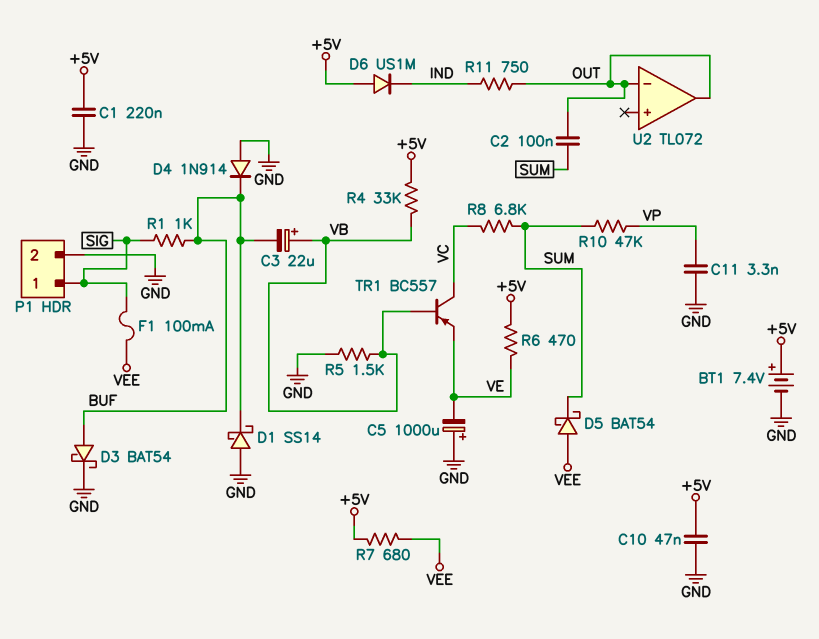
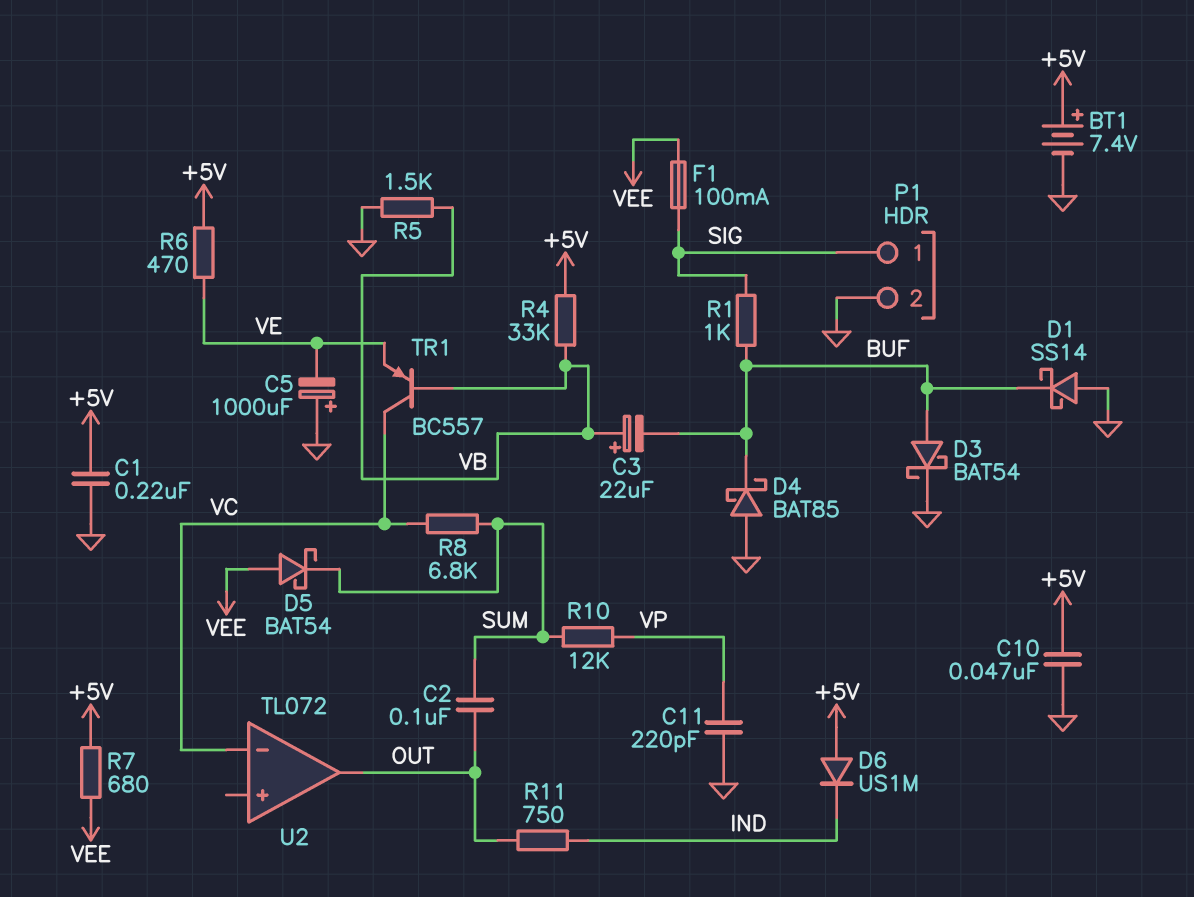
C11: 3.3nF (GND, VP) -> 220pF (GND, VP)
D4: diode 1N914 (A GND, K BUF) -> schottky BAT85 (A GND, K BUF)
R10: 47k (SUM, VP) -> 12k (SUM, VP)
U2 pin in-: OUT -> VC

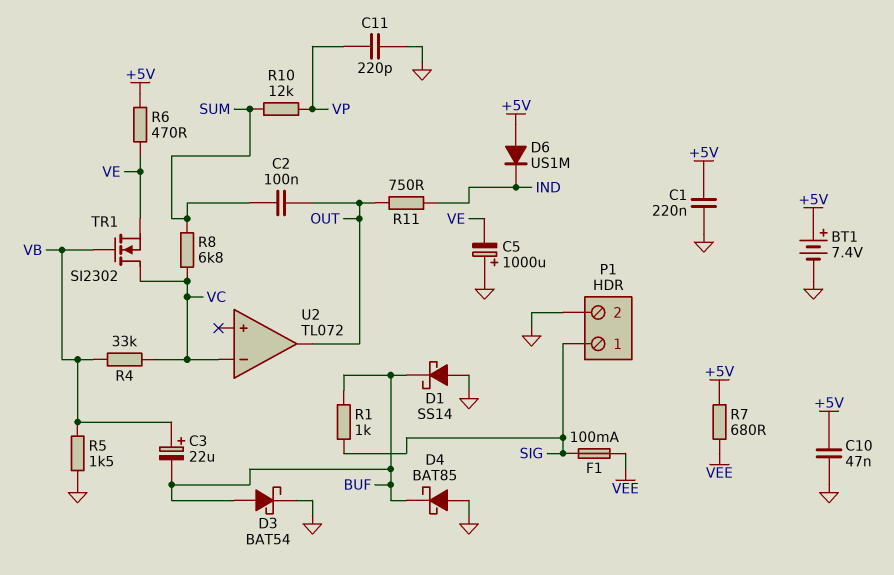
D5: schottky BAT54 (A VEE, K SUM) -> none
R4: 33k (+5V, VB) -> 33k (VB, VC)
TR1: PNP BC557 (B VB, C VC, E VE) -> NMOS SI2302 (G VB, D VC, S VE)

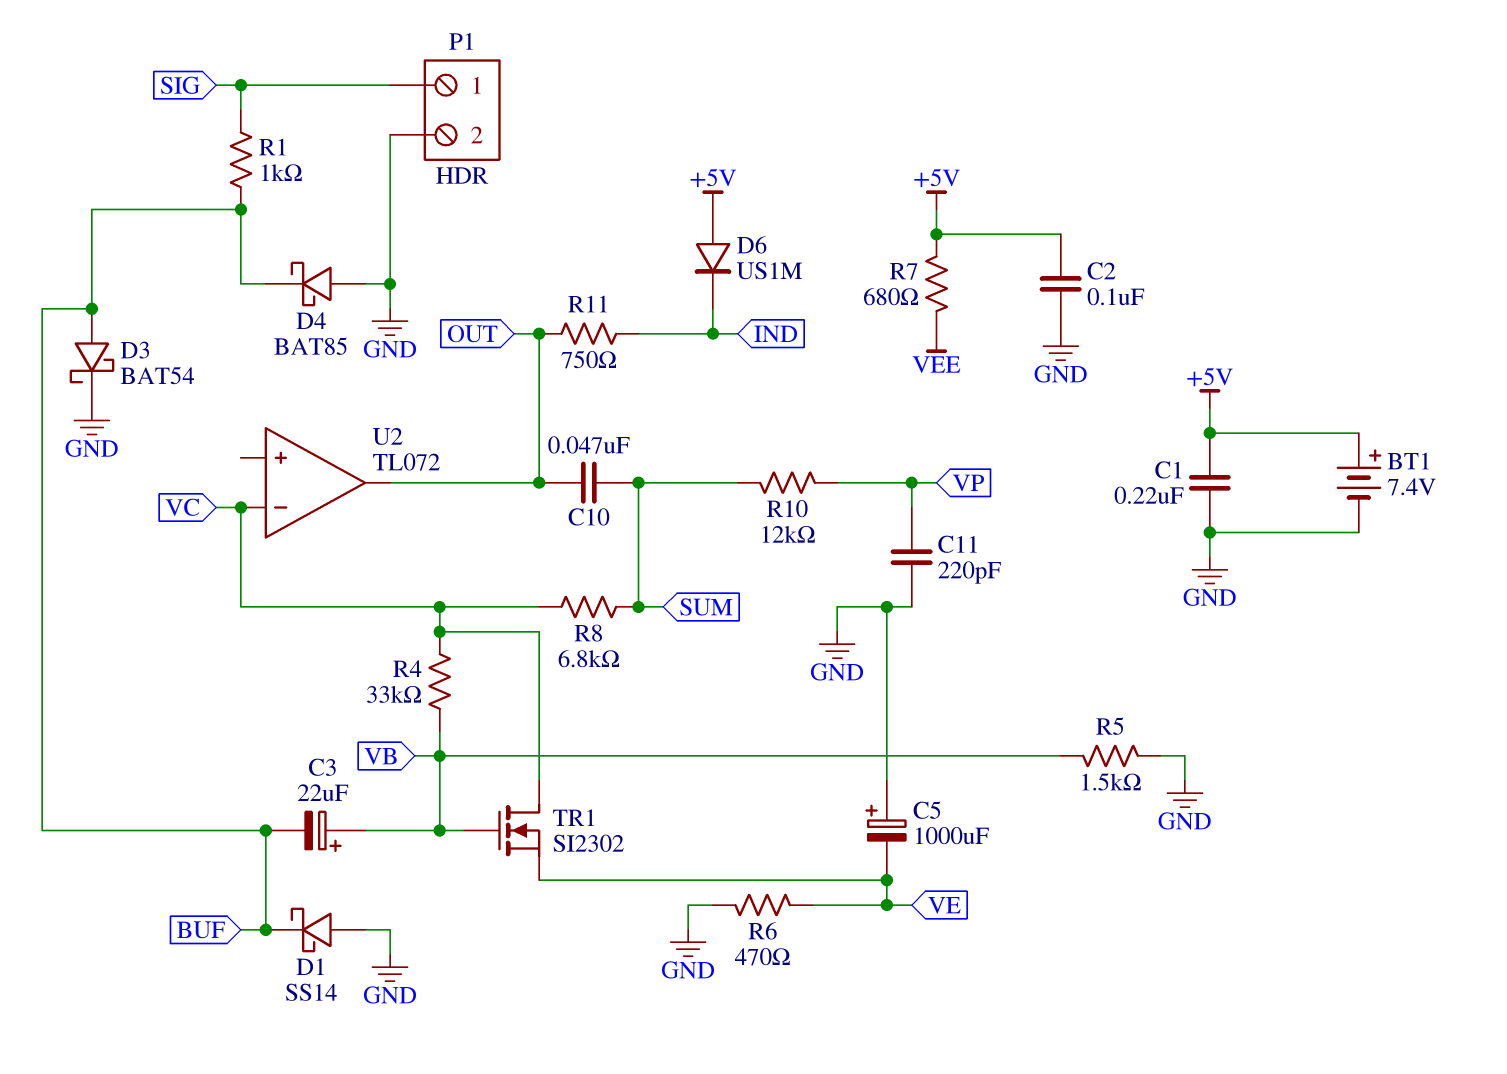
C2: 100nF (OUT, SUM) -> 100nF (+5V, GND)
C10: 47nF (+5V, GND) -> 47nF (OUT, SUM)
F1: 100mA (SIG, VEE) -> none
R6: 470 (+5V, VE) -> 470 (GND, VE)

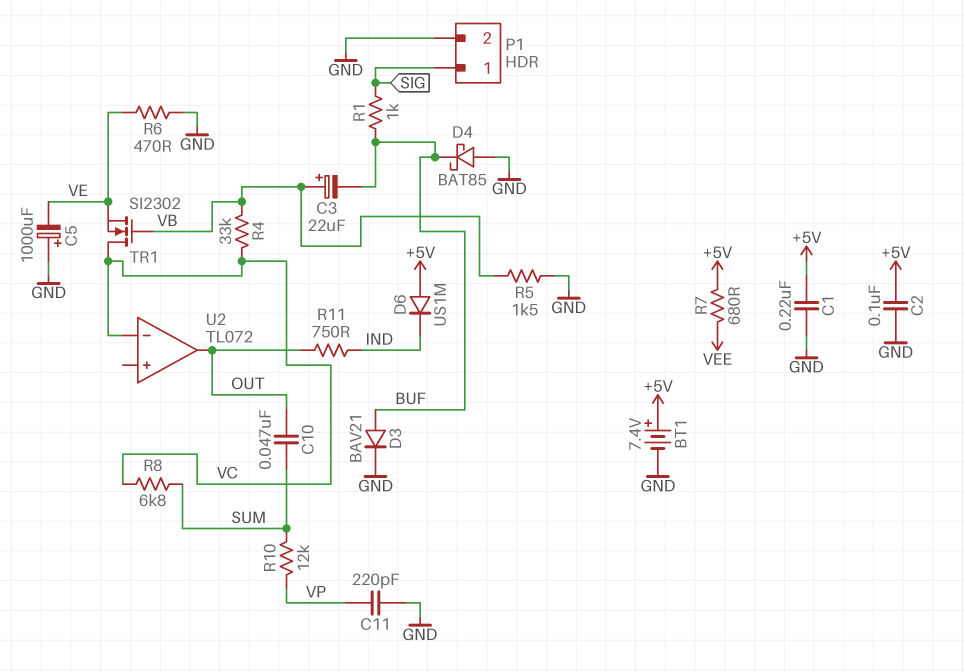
D1: schottky SS14 (A GND, K BUF) -> none
D3: schottky BAT54 (A BUF, K GND) -> diode BAV21 (A BUF, K GND)

